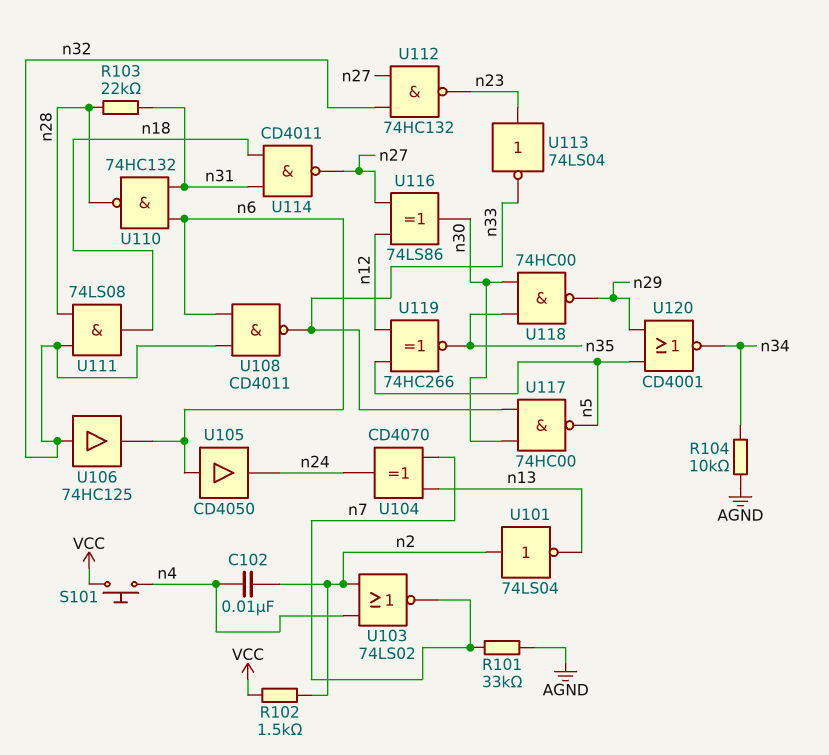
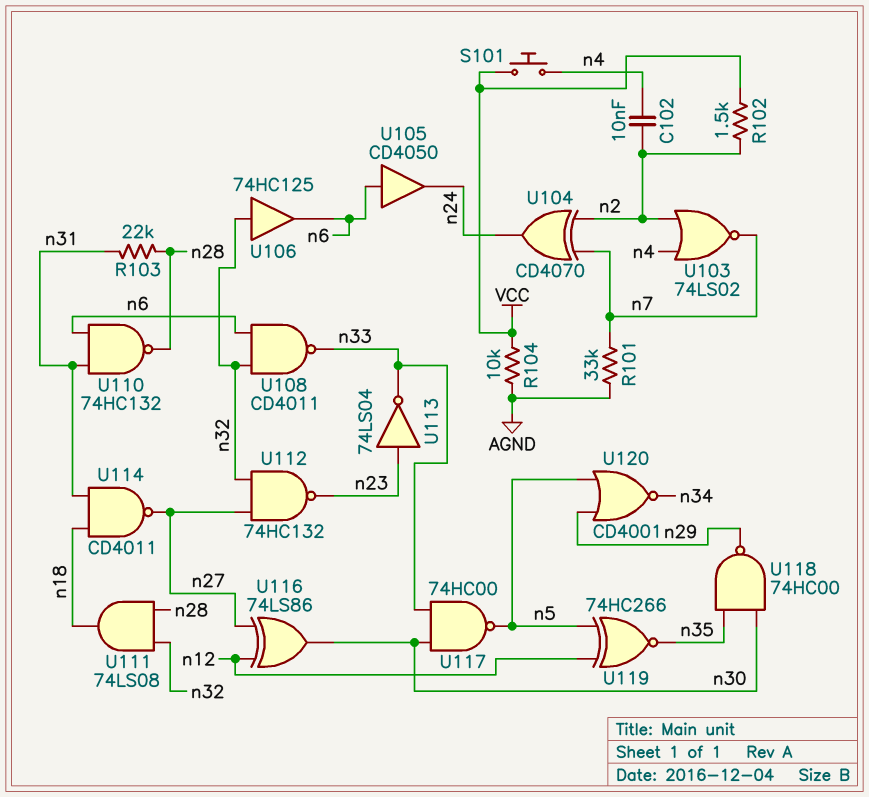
R104: 10k (AGND, n34) -> 10k (AGND, VCC)
U101: NOT 74LS04 (in n2, out n13) -> none
U104: XOR CD4070 (in n7, in n13, out n24) -> XOR CD4070 (in n2, in n7, out n24)

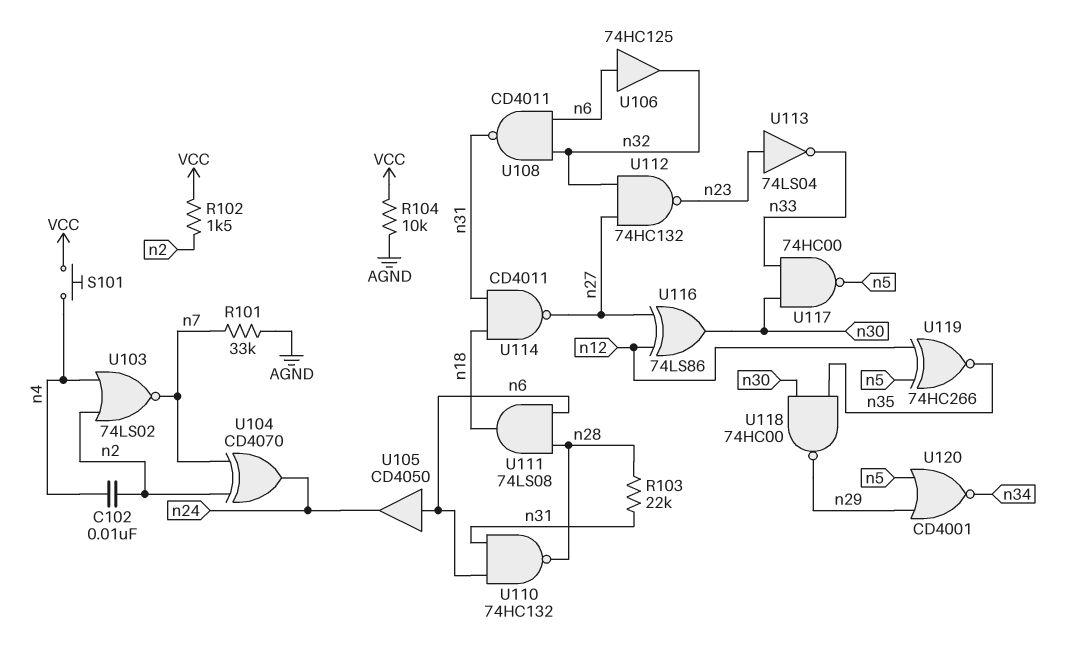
U106: buffer 74HC125 (in n32, out n6) -> buffer 74HC125 (in n6, out n32)
U108: NAND CD4011 (in n6, in n32, out n33) -> NAND CD4011 (in n6, in n32, out n31)
U111: AND 74LS08 (in n28, in n32, out n18) -> AND 74LS08 (in n6, in n28, out n18)

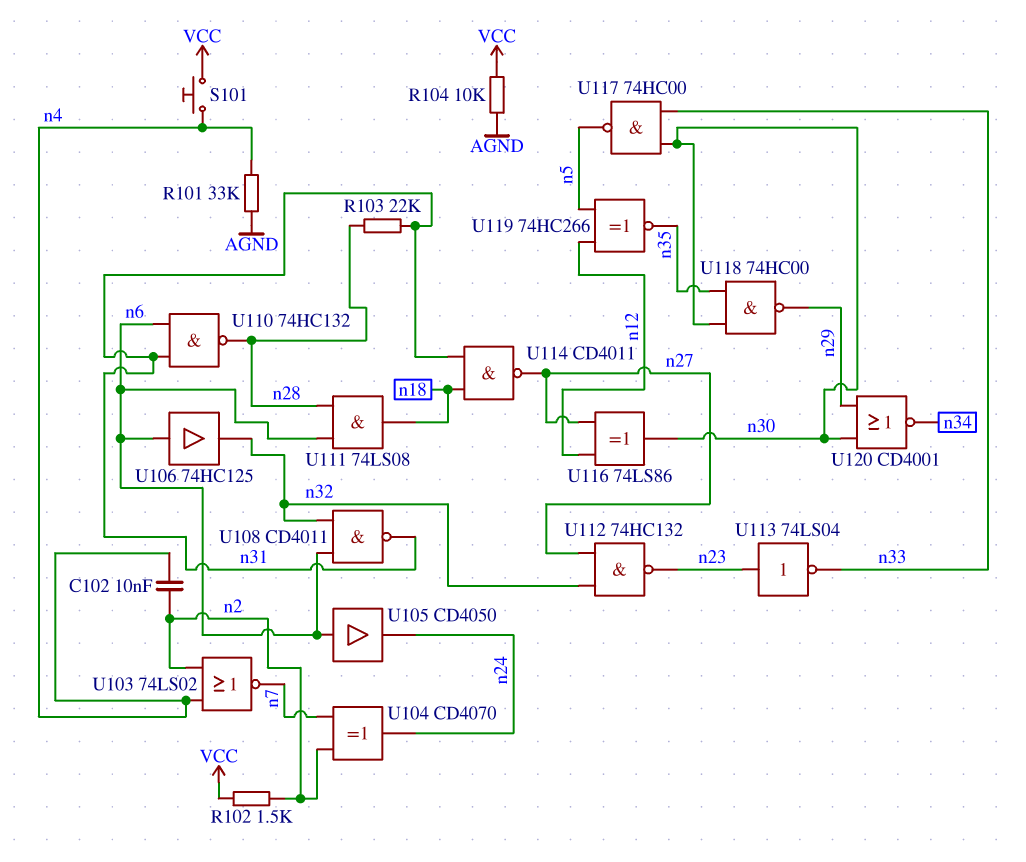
R101: 33k (AGND, n7) -> 33k (AGND, n4)
U120: NOR CD4001 (in n5, in n29, out n34) -> NOR CD4001 (in n29, in n30, out n34)

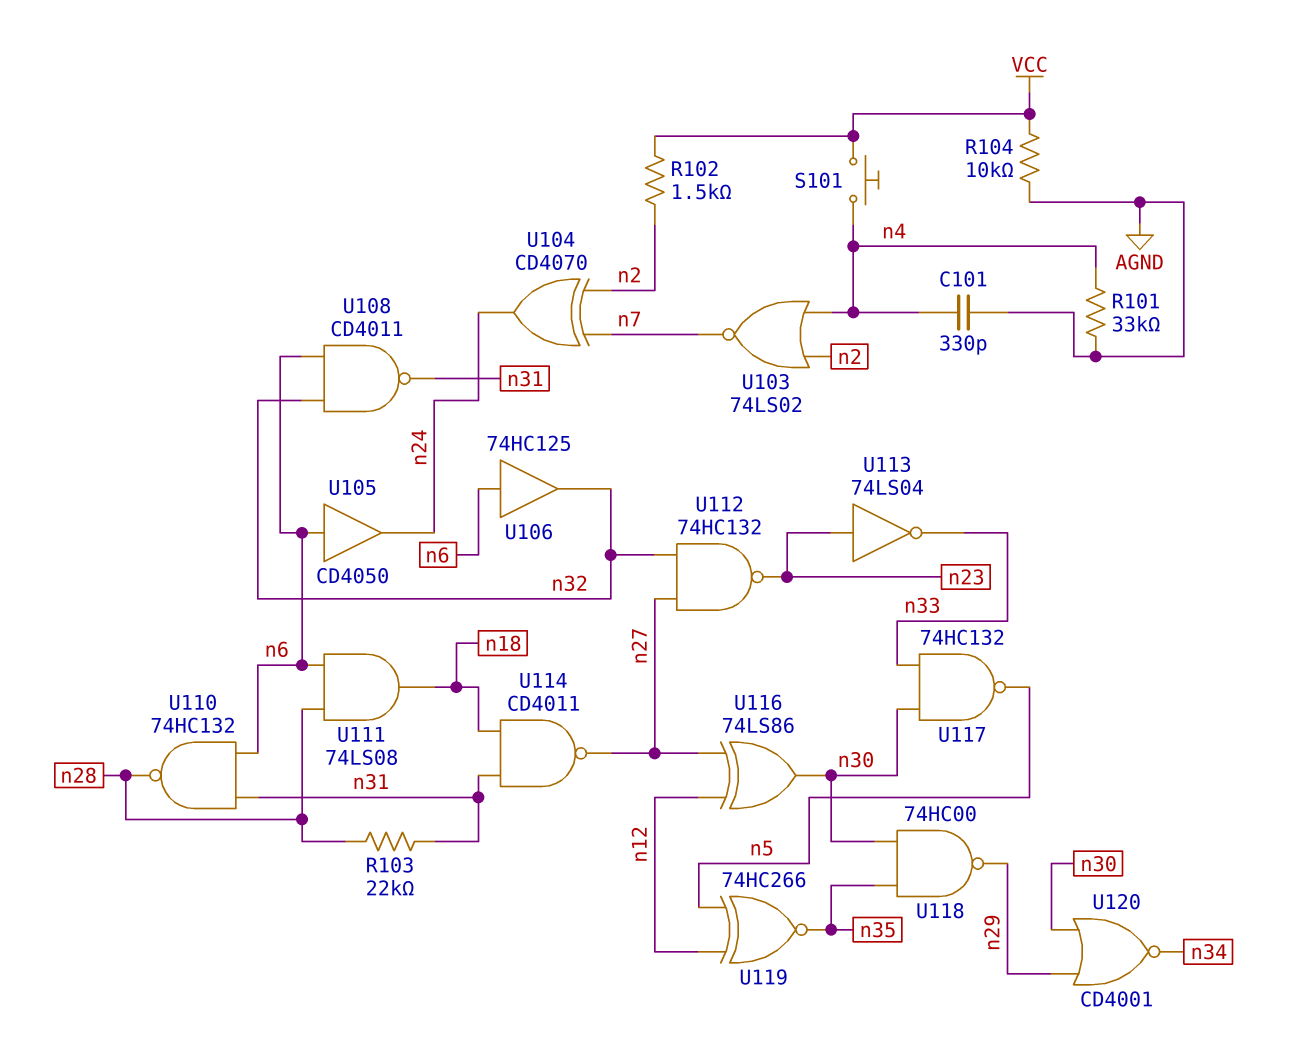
C101: none -> 330pF (AGND, n4)
C102: 10nF (n2, n4) -> none
U117: NAND 74HC00 (in n30, in n33, out n5) -> NAND 74HC132 (in n30, in n33, out n5)

